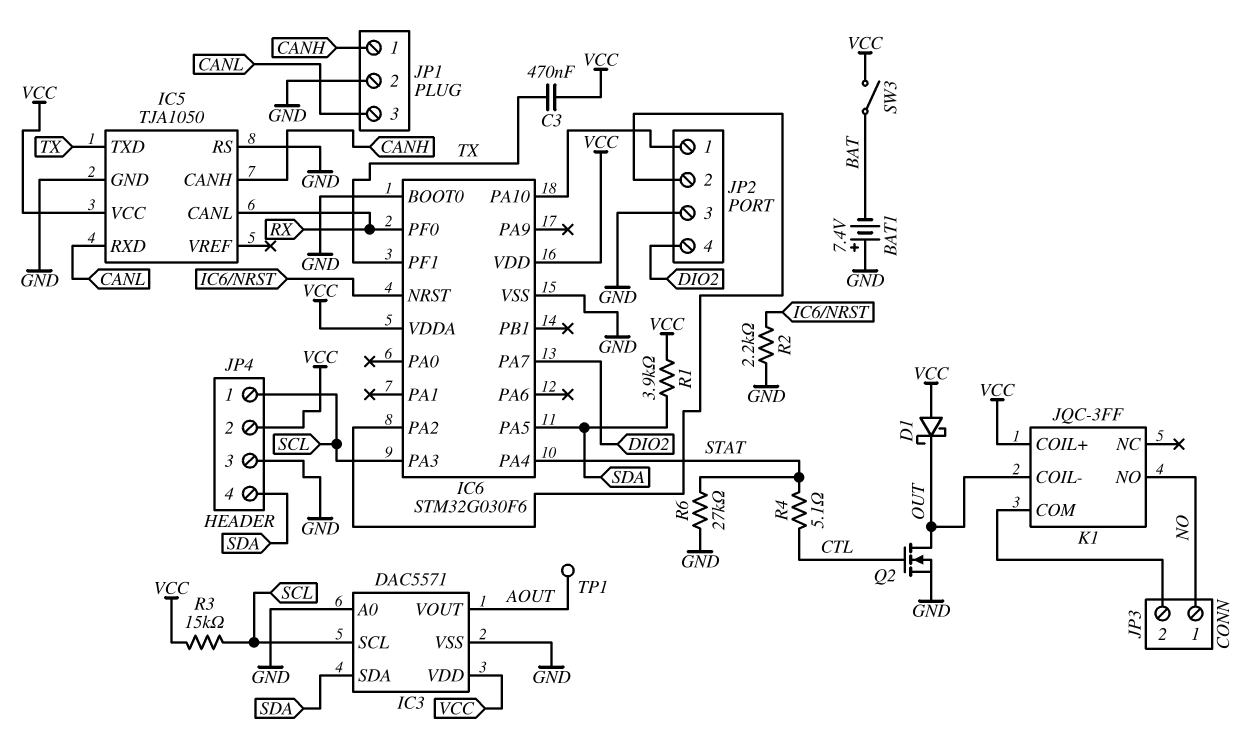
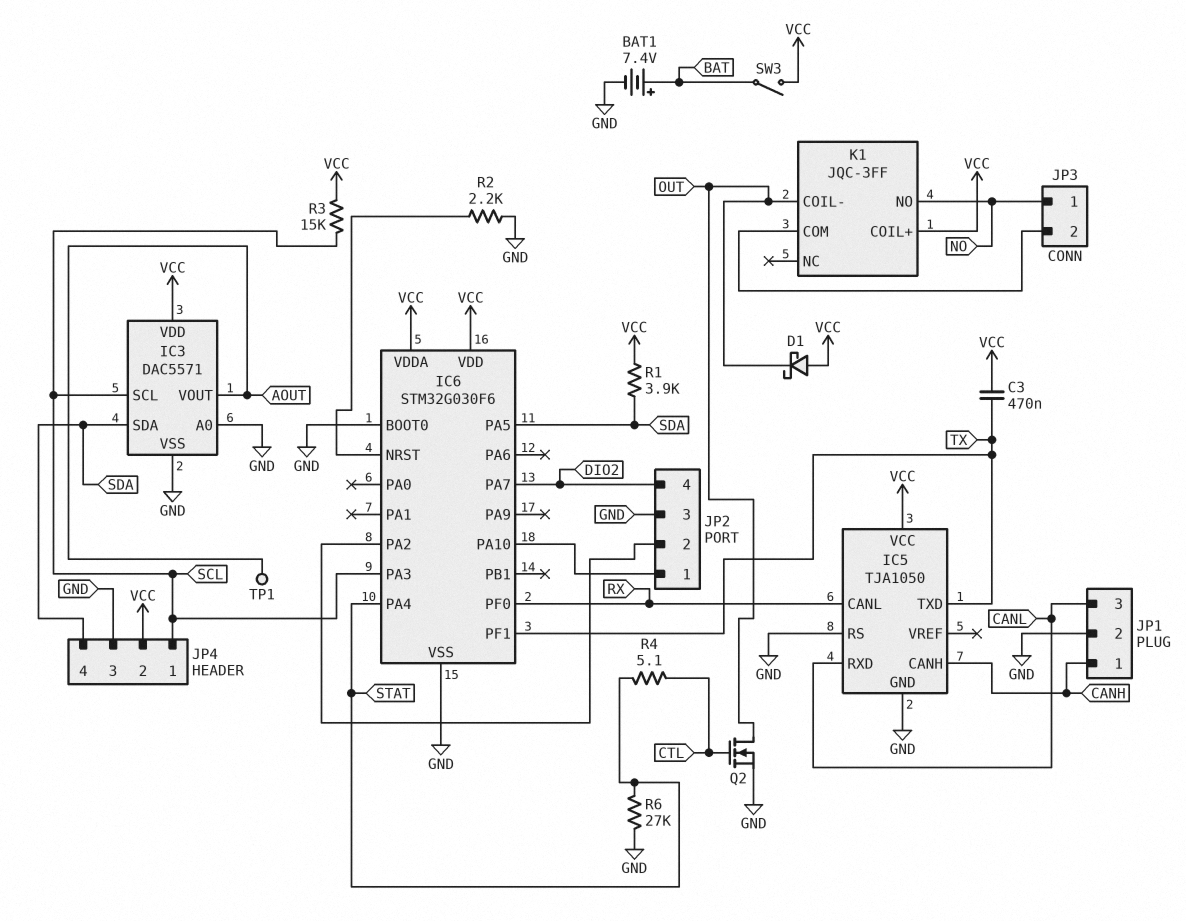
BAT1: 7.4V (plus GND, minus BAT) -> 7.4V (plus BAT, minus GND)

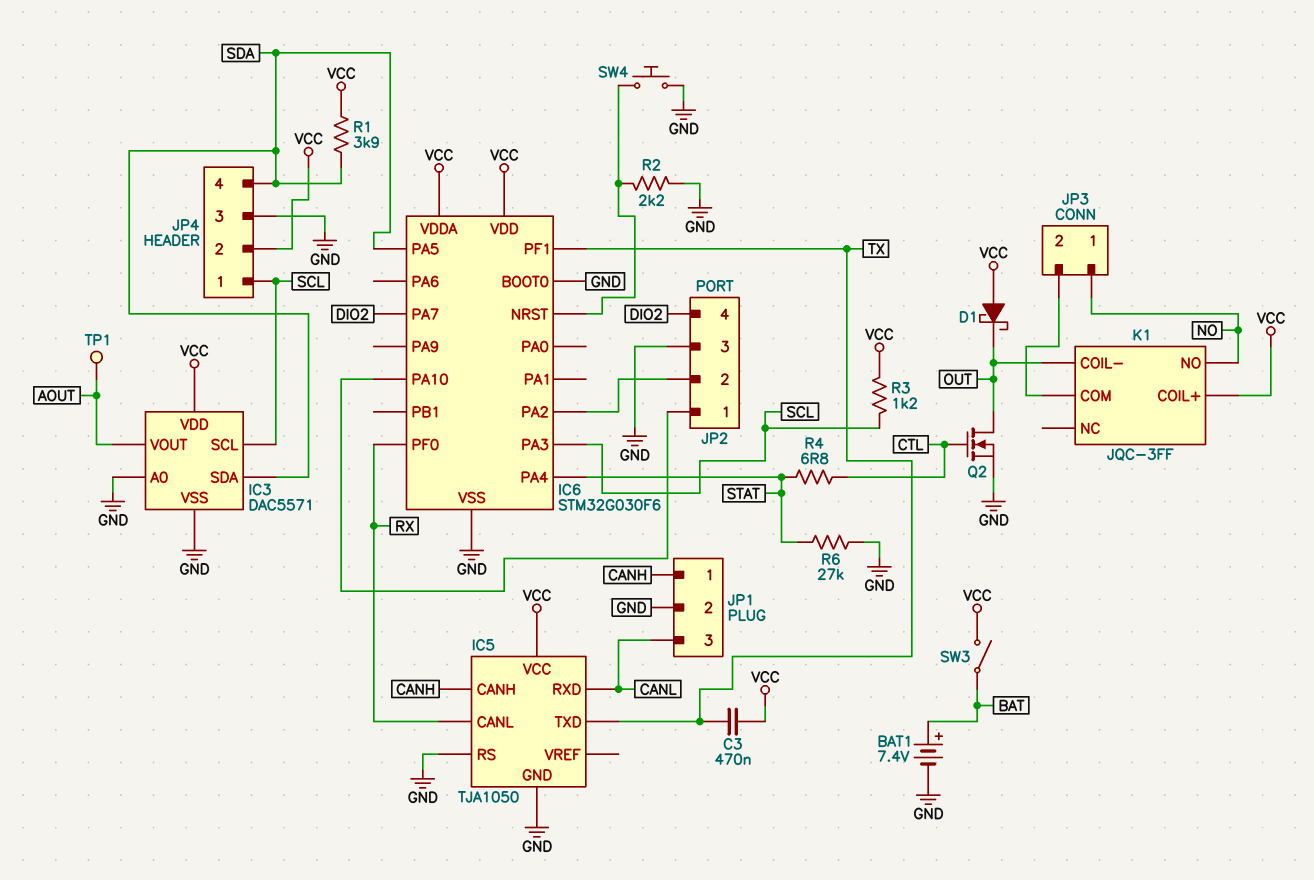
R3: 15k (SCL, VCC) -> 1.2k (SCL, VCC)
R4: 5.1 (CTL, STAT) -> 6.8 (CTL, STAT)
SW4: none -> button (GND, IC6/NRST)

